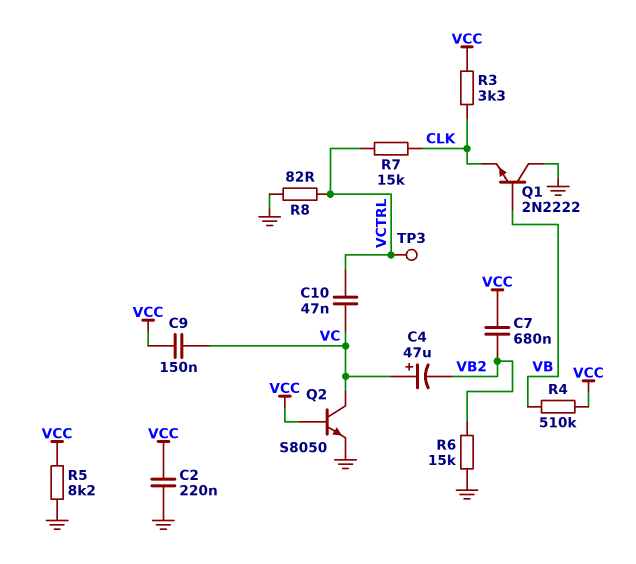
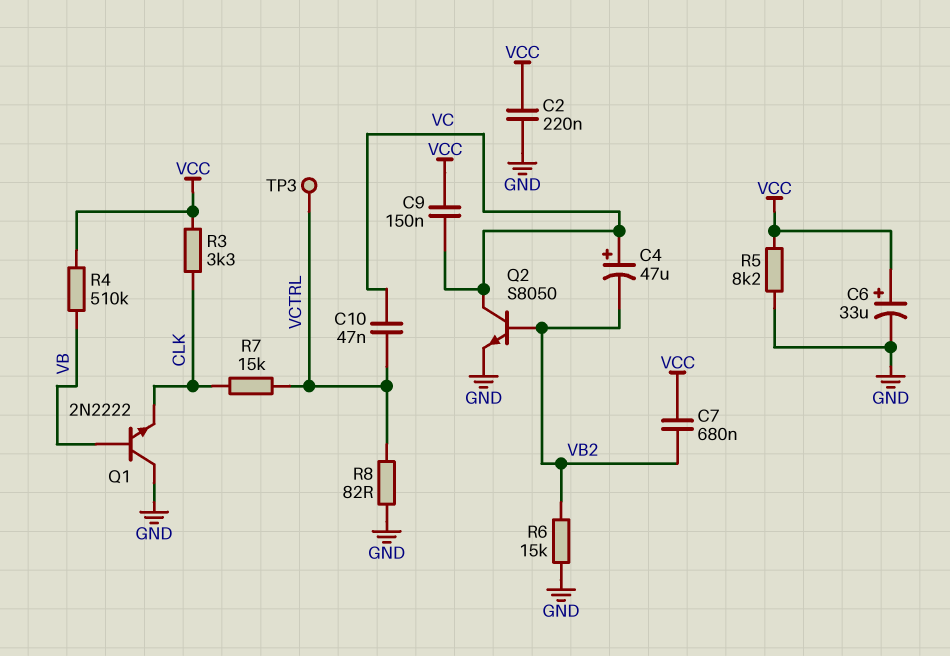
C6: none -> 33uF (plus VCC, minus GND)
Q2: NPN S8050 (B VCC, C VC, E GND) -> NPN S8050 (B VB2, C VC, E GND)

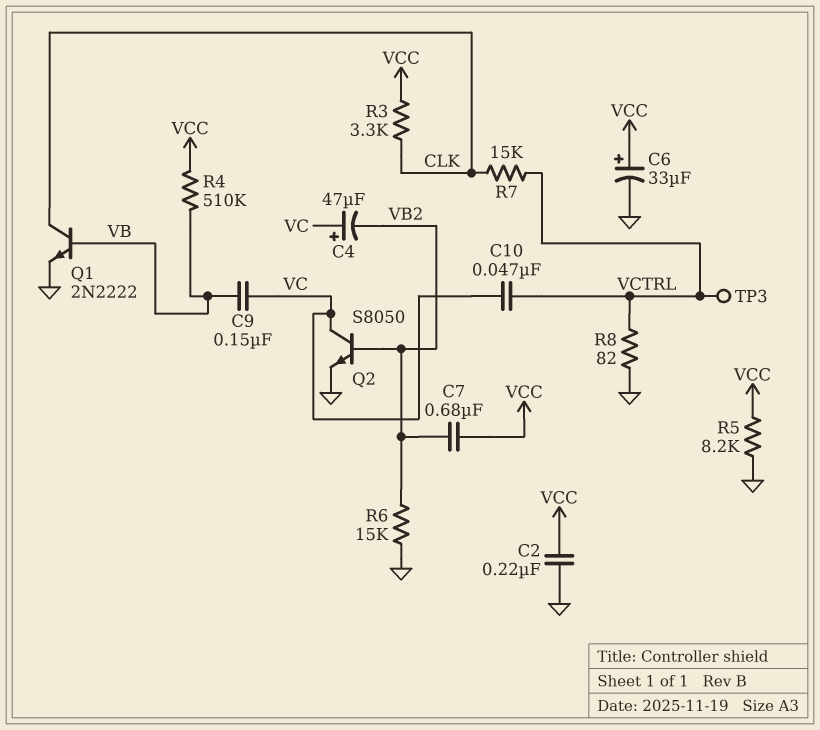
C9: 150nF (VC, VCC) -> 150nF (VB, VC)
Q1: NPN 2N2222 (B VB, C GND, E CLK) -> NPN 2N2222 (B VB, C CLK, E GND)

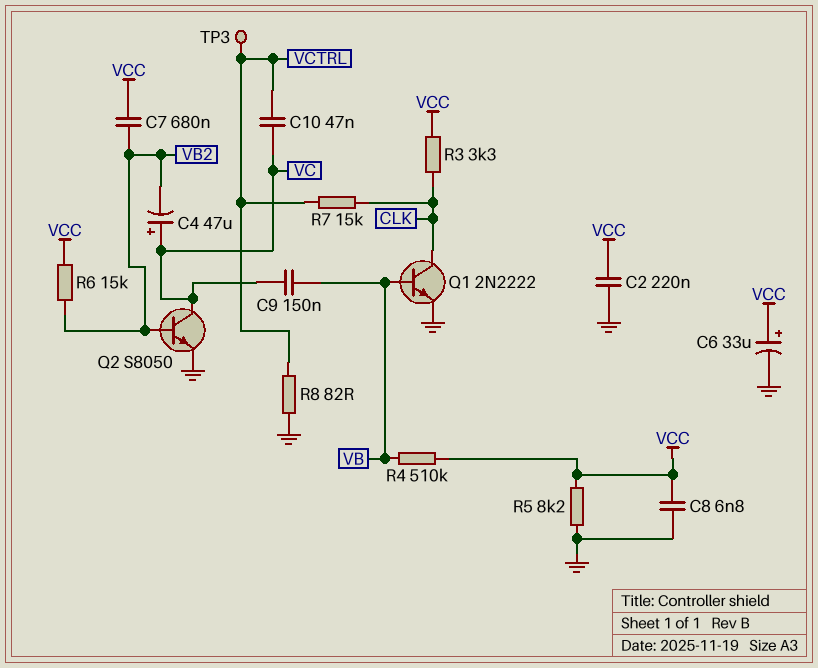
C8: none -> 6.8nF (GND, VCC)
R6: 15k (GND, VB2) -> 15k (VB2, VCC)

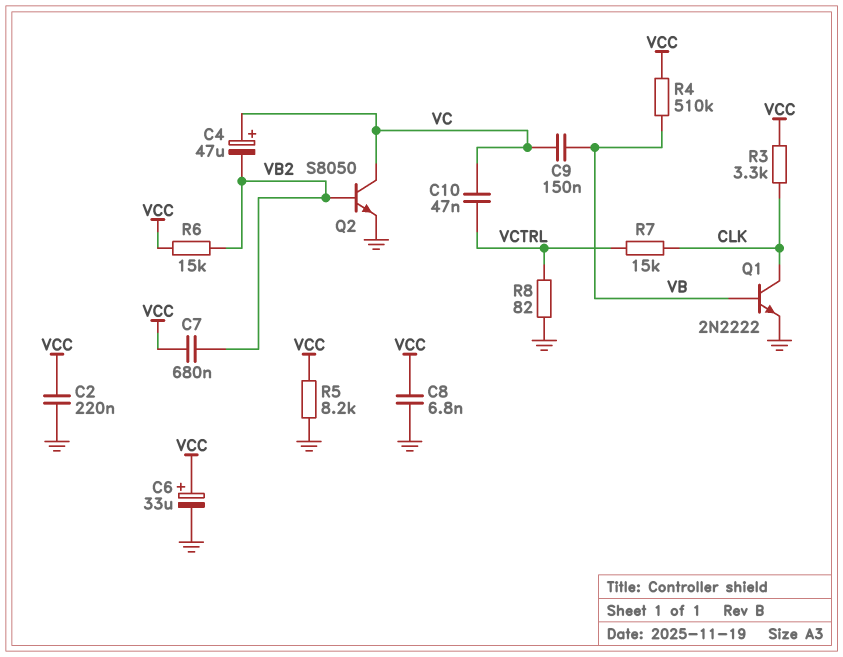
TP3: test point (VCTRL) -> none

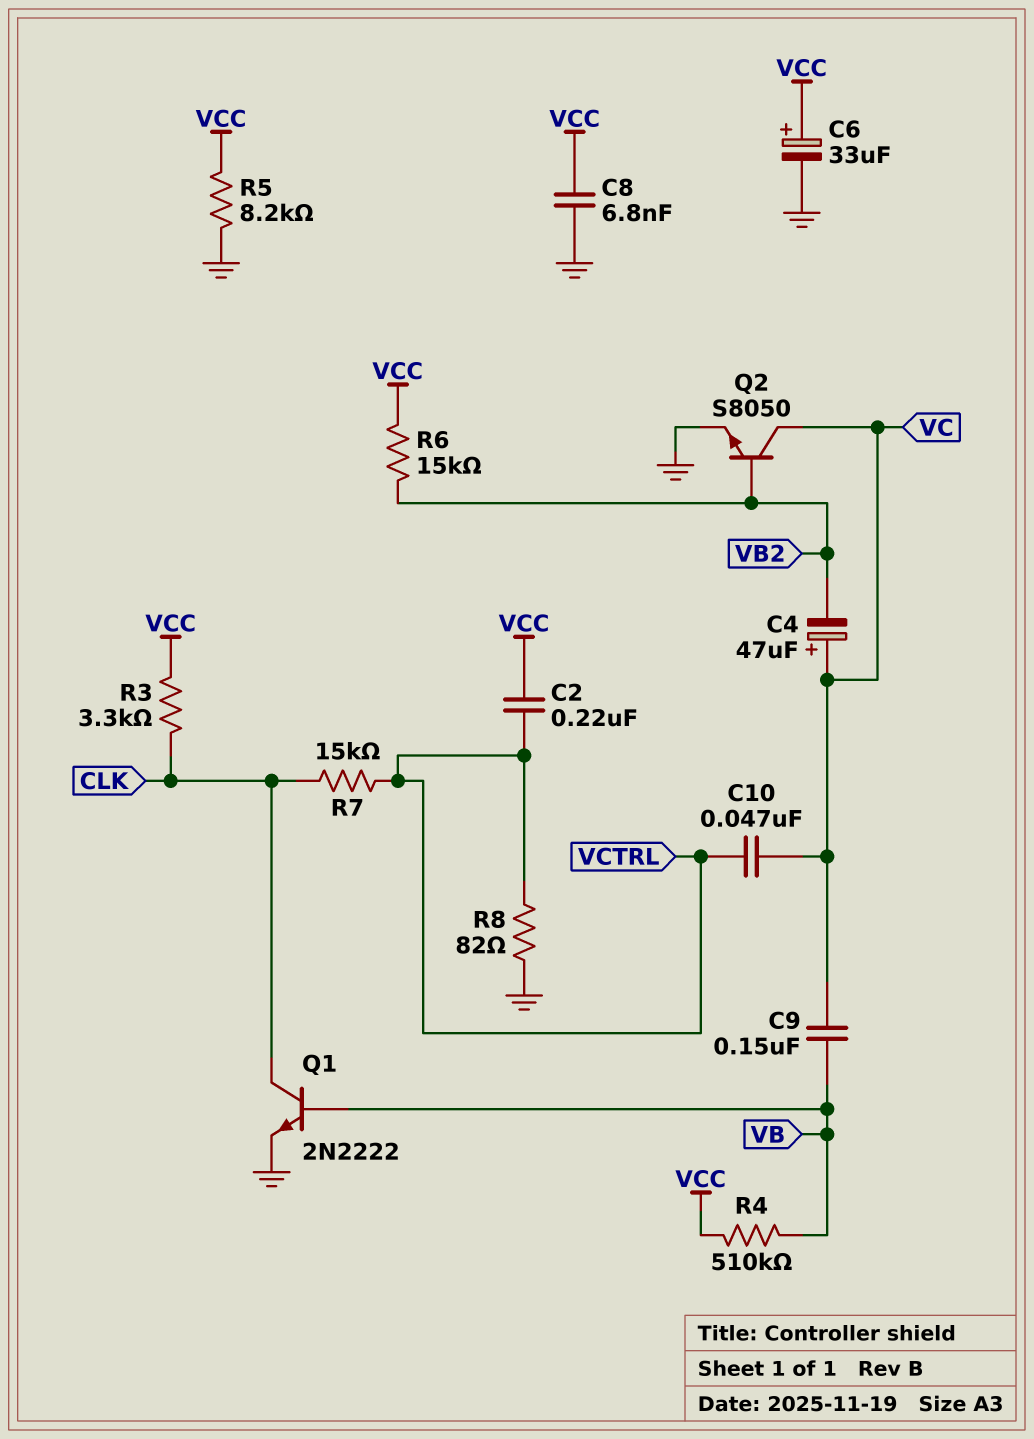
C2: 220nF (GND, VCC) -> 220nF (VCC, VCTRL)
C7: 680nF (VB2, VCC) -> none

